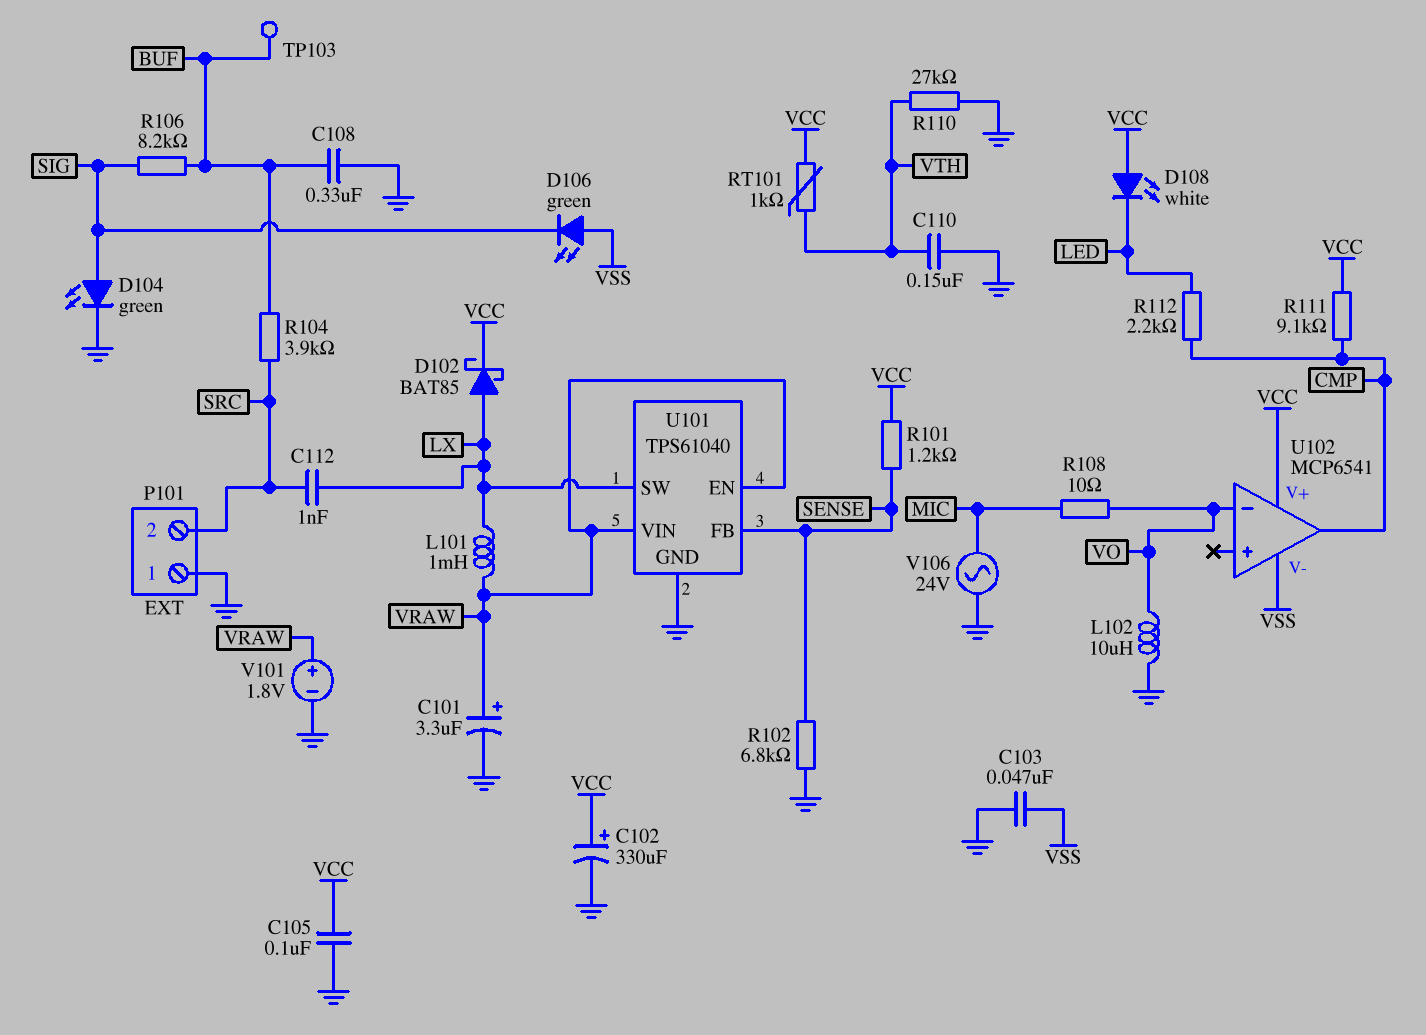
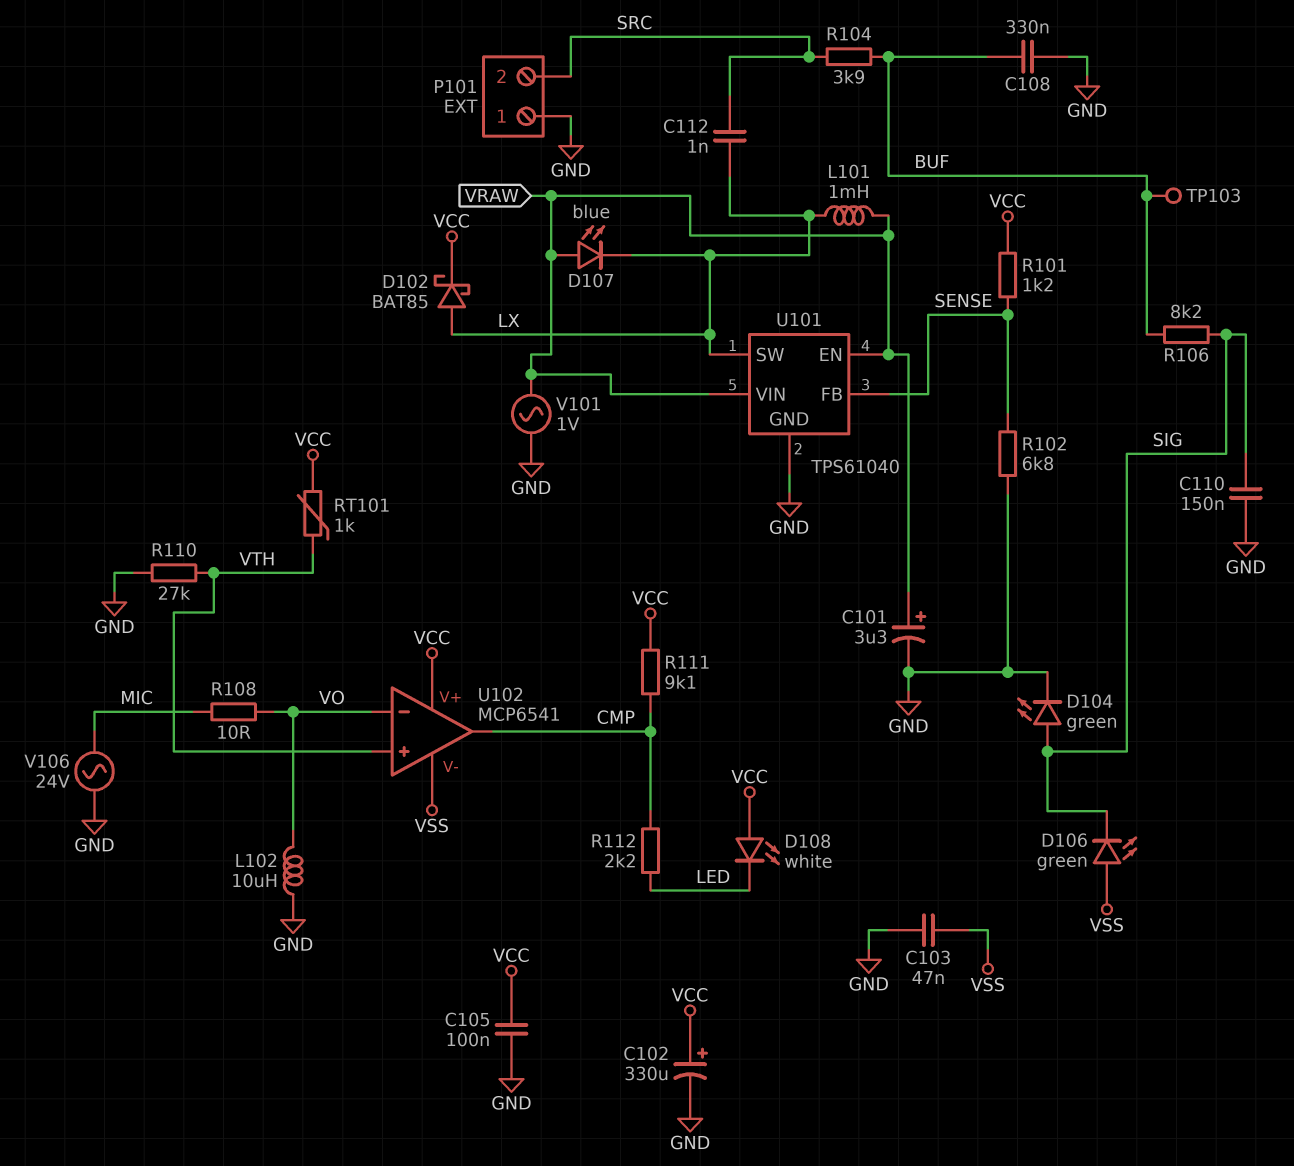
C110: 150nF (GND, VTH) -> 150nF (GND, SIG)
D107: none -> LED blue (A VRAW, K LX)
U102 pin in+: none -> VTH
V101: 1.8V (plus VRAW, minus GND) -> AC 1V (GND, VRAW)

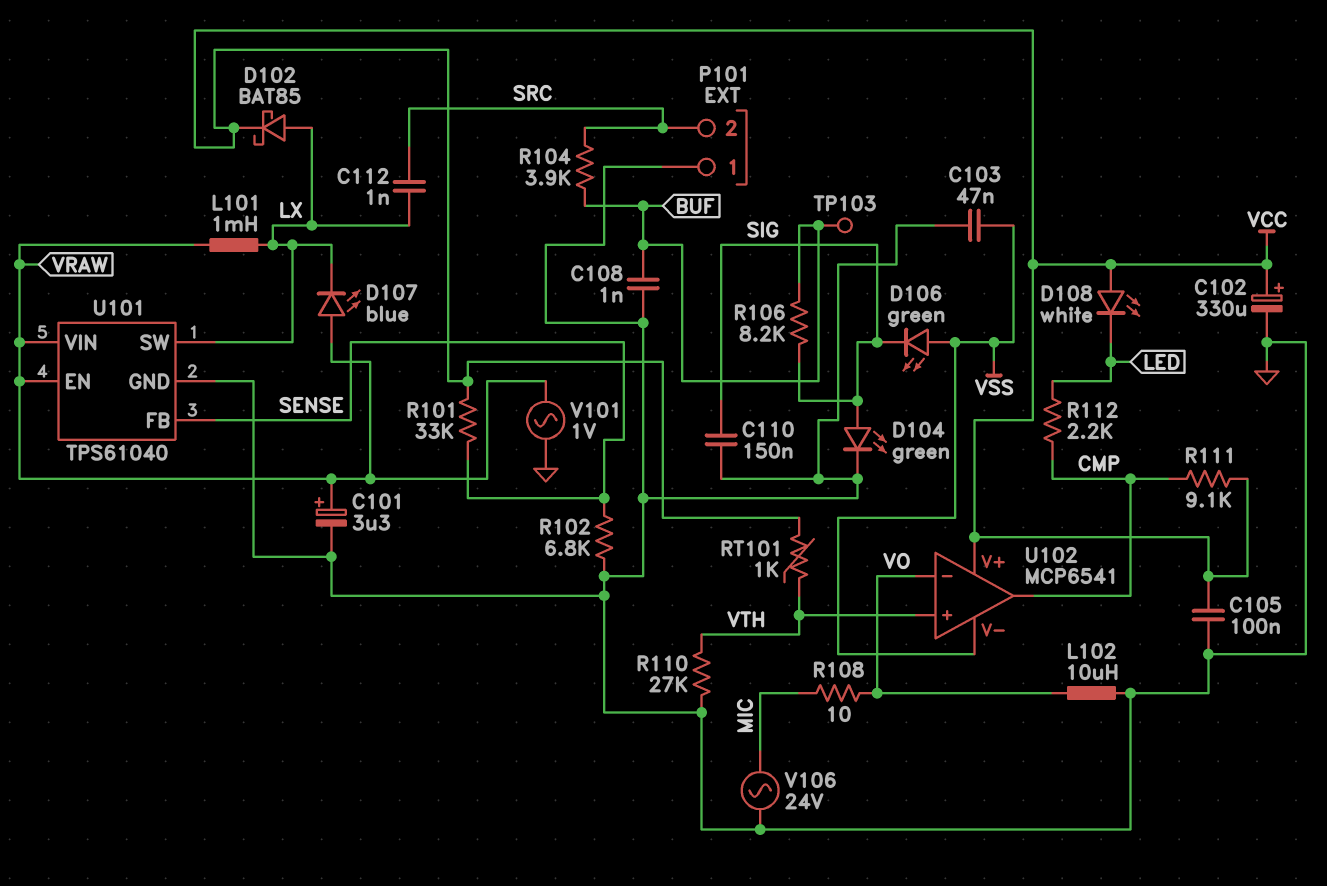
C108: 330nF (BUF, GND) -> 1nF (BUF, GND)
R101: 1.2k (SENSE, VCC) -> 33k (SENSE, VCC)

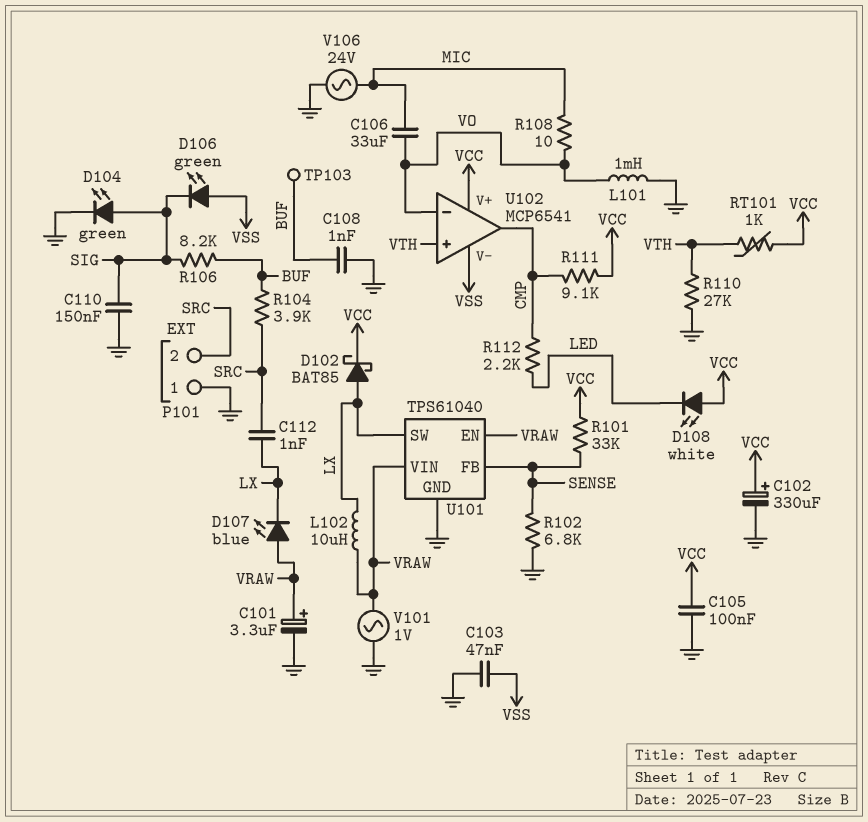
C106: none -> 33uF (MIC, VO)
L101: 1mH (LX, VRAW) -> 1mH (GND, VO)
L102: 10uH (GND, VO) -> 10uH (LX, VRAW)

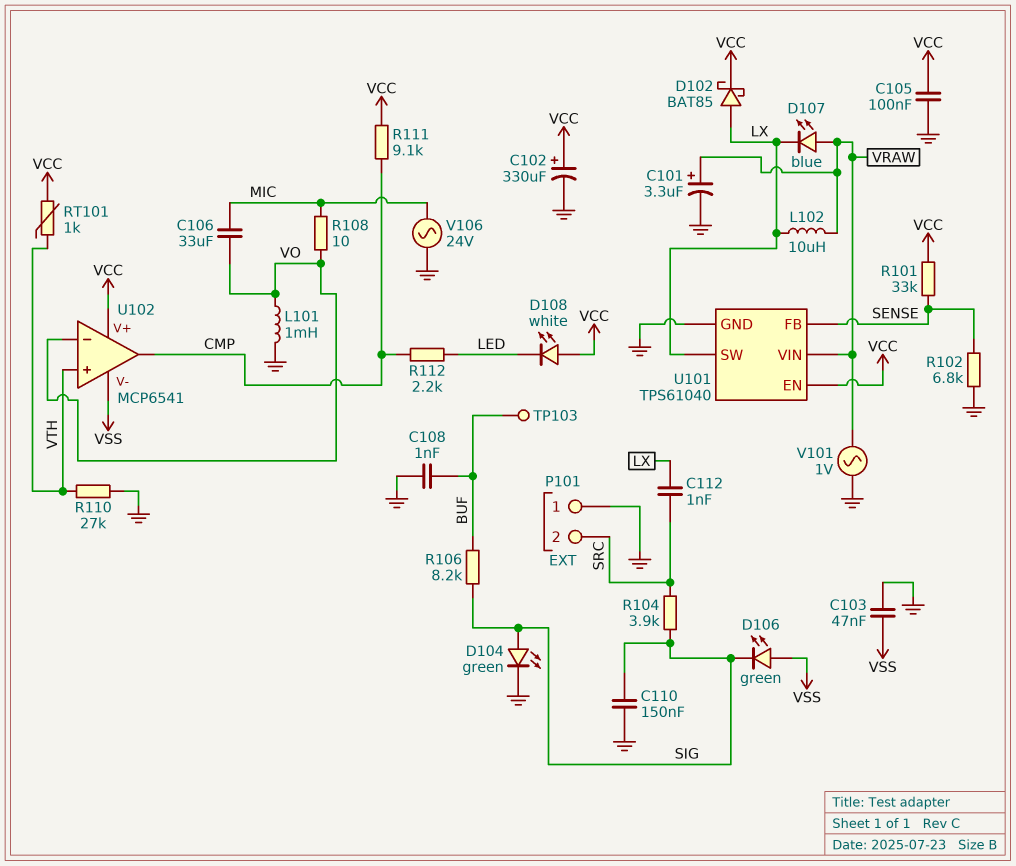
R104: 3.9k (BUF, SRC) -> 3.9k (SIG, SRC)
U101 pin EN: VRAW -> VCC

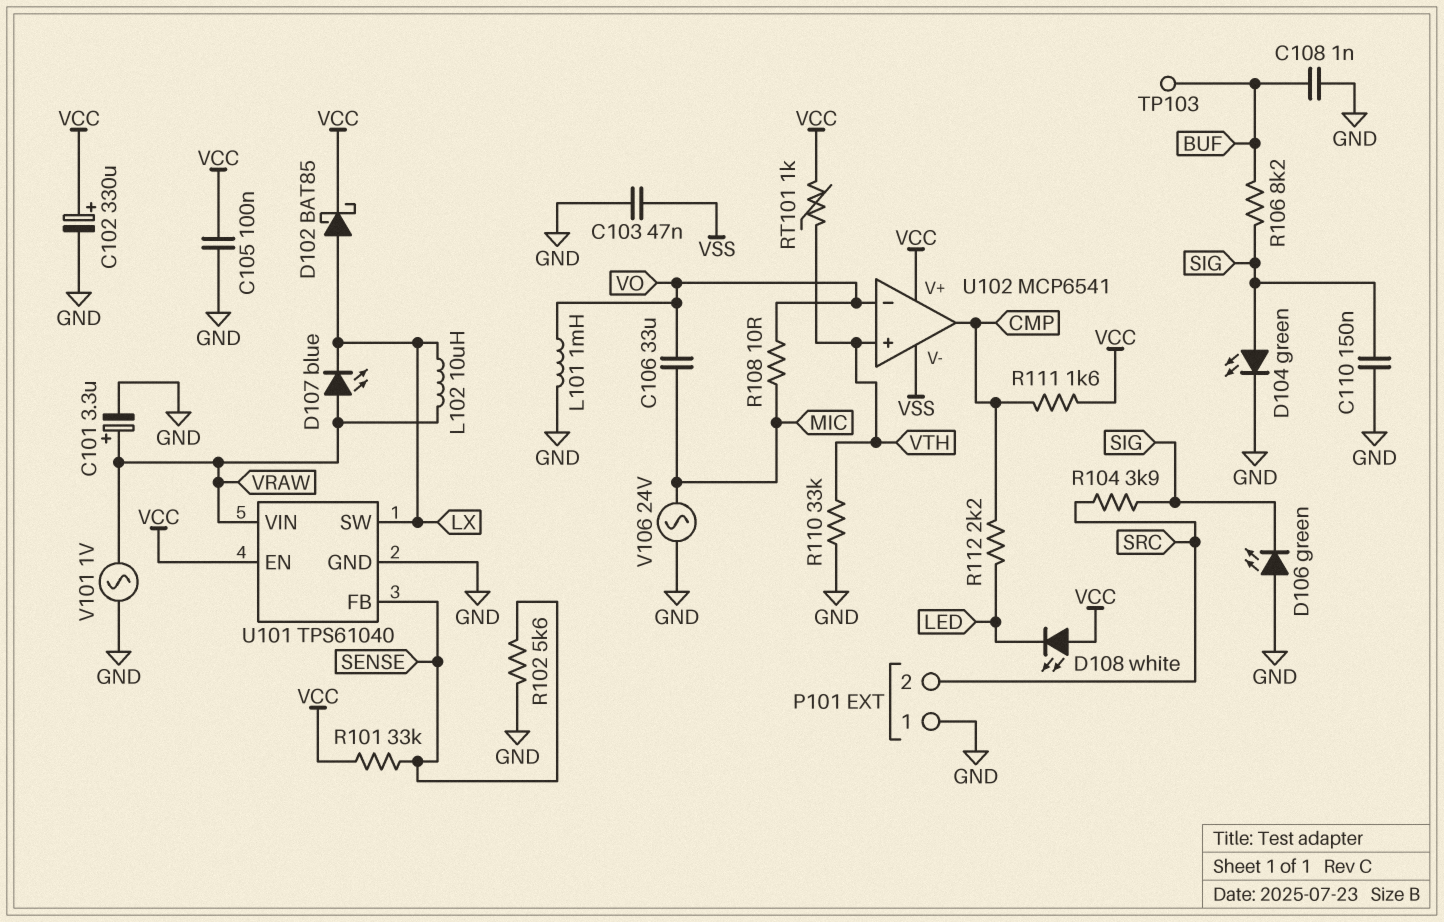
C112: 1nF (LX, SRC) -> none
D106: LED green (A VSS, K SIG) -> LED green (A GND, K SIG)
R102: 6.8k (GND, SENSE) -> 5.6k (GND, SENSE)
R110: 27k (GND, VTH) -> 33k (GND, VTH)
R111: 9.1k (CMP, VCC) -> 1.6k (CMP, VCC)

